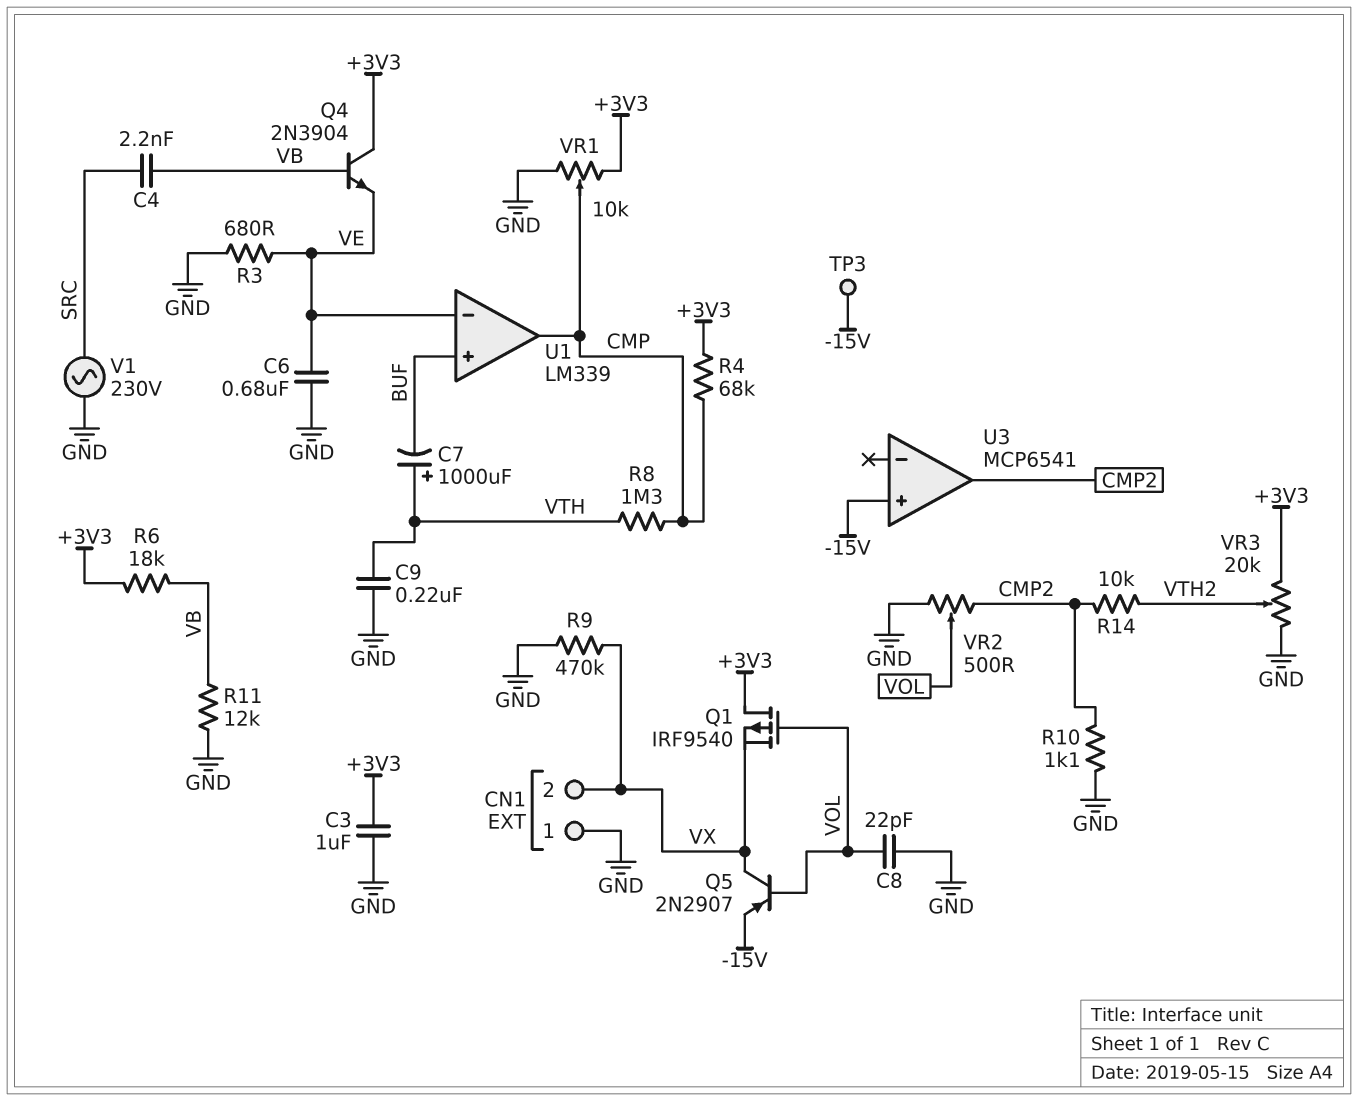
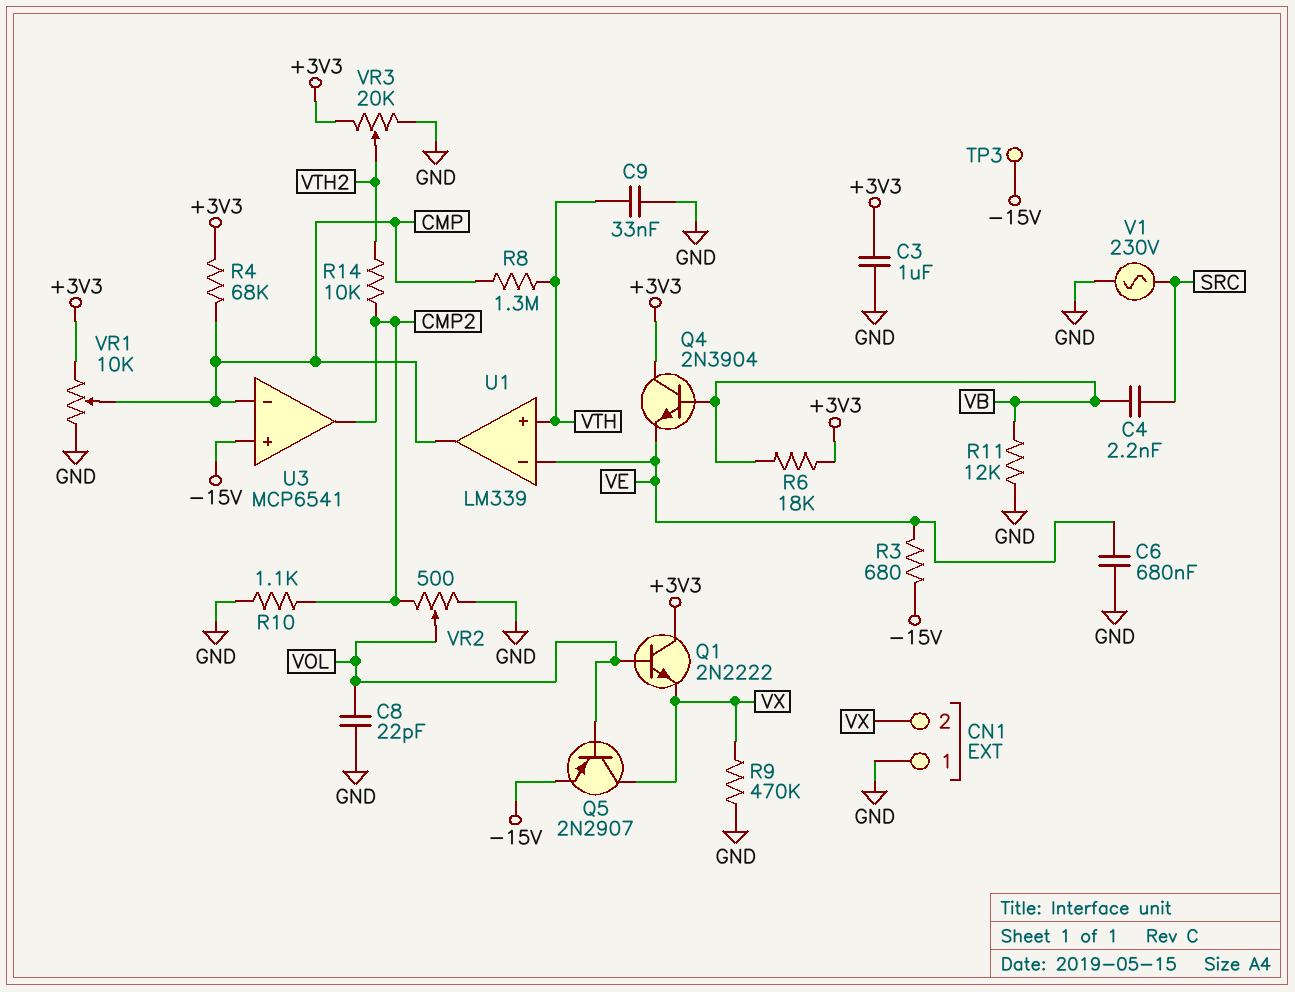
C7: 1000uF (plus VTH, minus BUF) -> none
C9: 220nF (GND, VTH) -> 33nF (GND, VTH)
Q1: PMOS IRF9540 (G VOL, D +3V3, S VX) -> NPN 2N2222 (B VOL, C +3V3, E VX)
R3: 680 (GND, VE) -> 680 (-15V, VE)
U1 pin in+: BUF -> VTH
U3 pin in-: none -> CMP

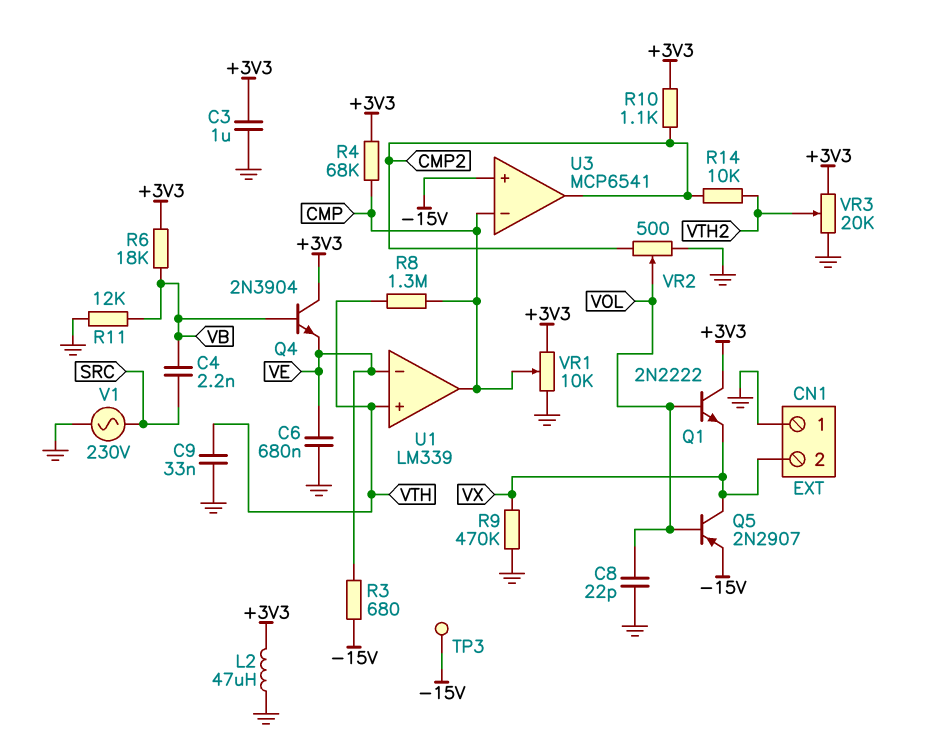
L2: none -> 47uH (+3V3, GND)
R10: 1.1k (CMP2, GND) -> 1.1k (+3V3, CMP2)

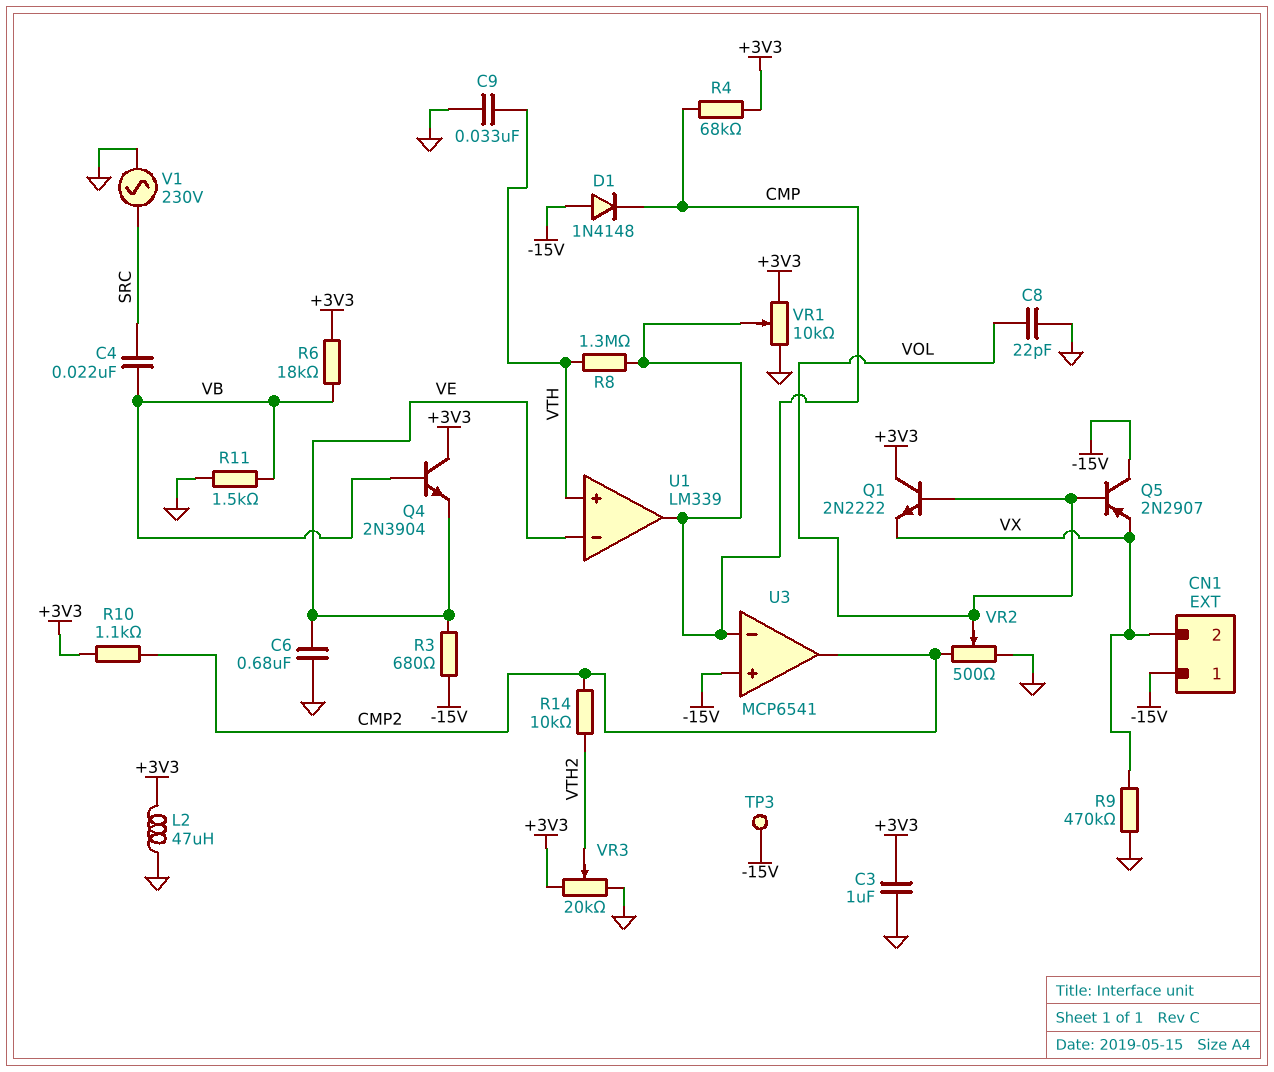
C4: 2.2nF (SRC, VB) -> 22nF (SRC, VB)
CN1 pin 1: GND -> -15V
D1: none -> diode 1N4148 (A -15V, K CMP)
Q5: PNP 2N2907 (B VOL, C VX, E -15V) -> PNP 2N2907 (B VOL, C -15V, E VX)
R11: 12k (GND, VB) -> 1.5k (GND, VB)

